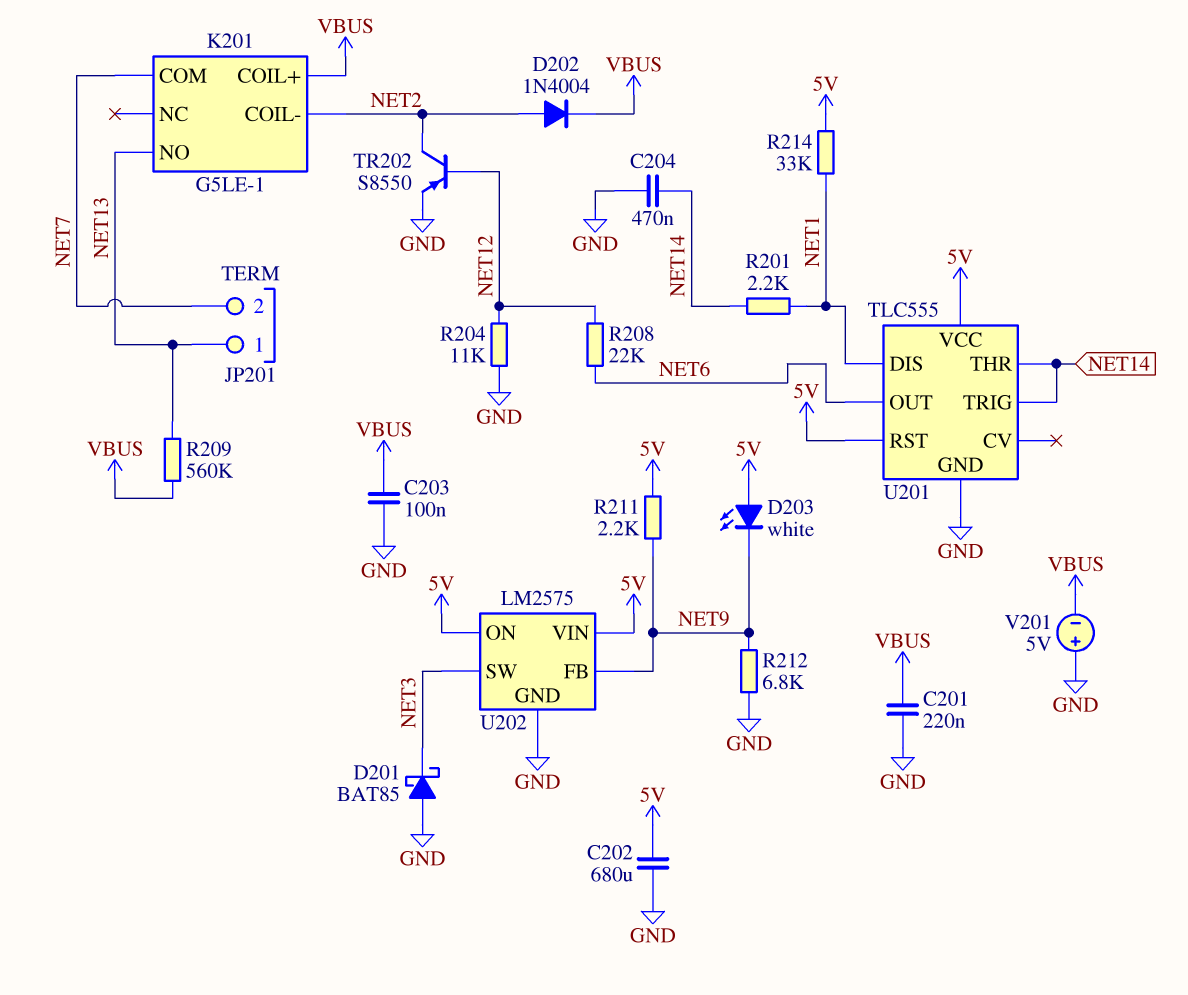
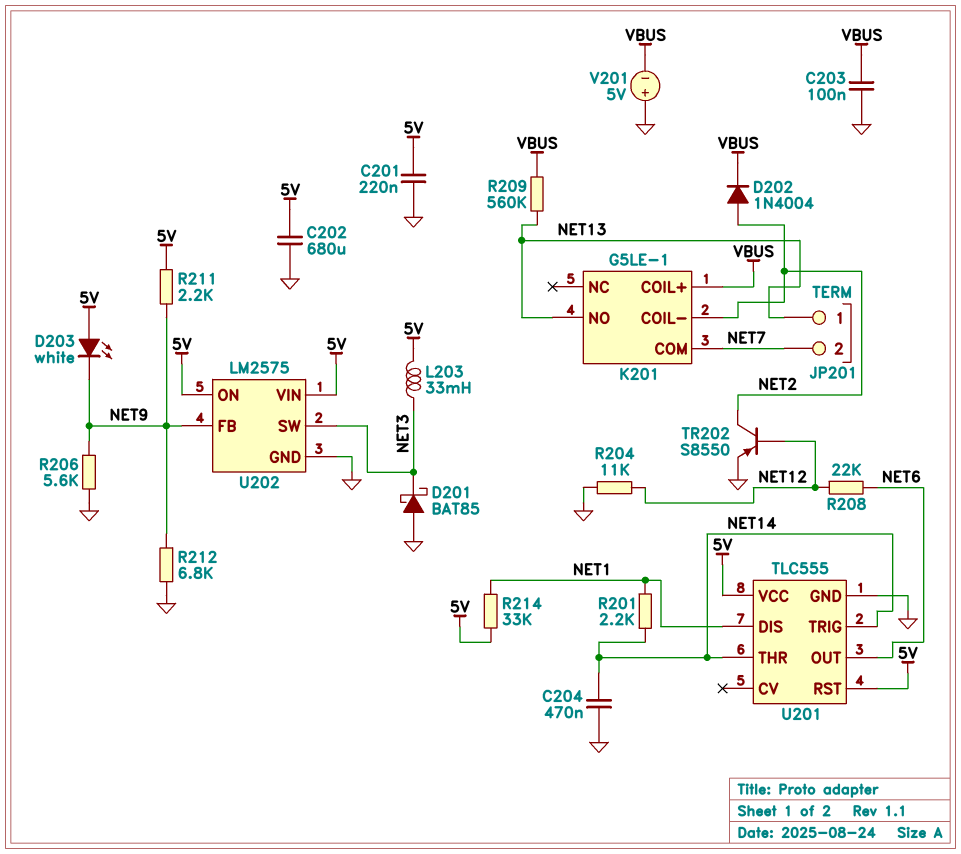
C201: 220nF (GND, VBUS) -> 220nF (5V, GND)
L203: none -> 33mH (5V, NET3)
R206: none -> 5.6k (GND, NET9)

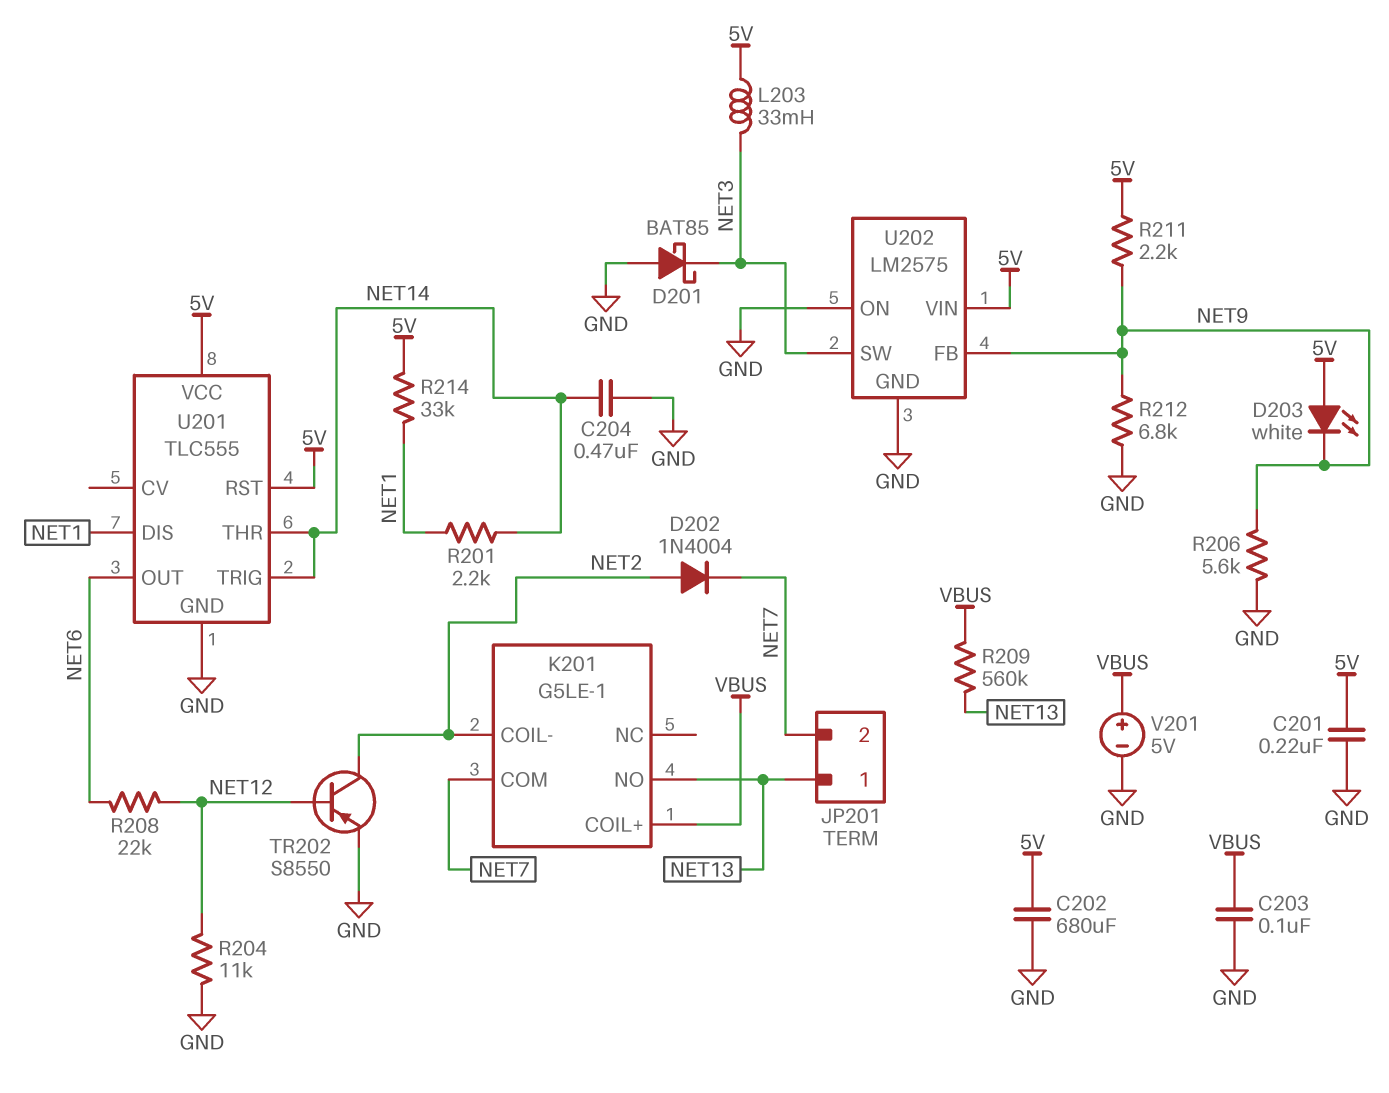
D202: diode 1N4004 (A NET2, K VBUS) -> diode 1N4004 (A NET2, K NET7)
U202 pin ON: 5V -> GND
V201: 5V (plus GND, minus VBUS) -> 5V (plus VBUS, minus GND)

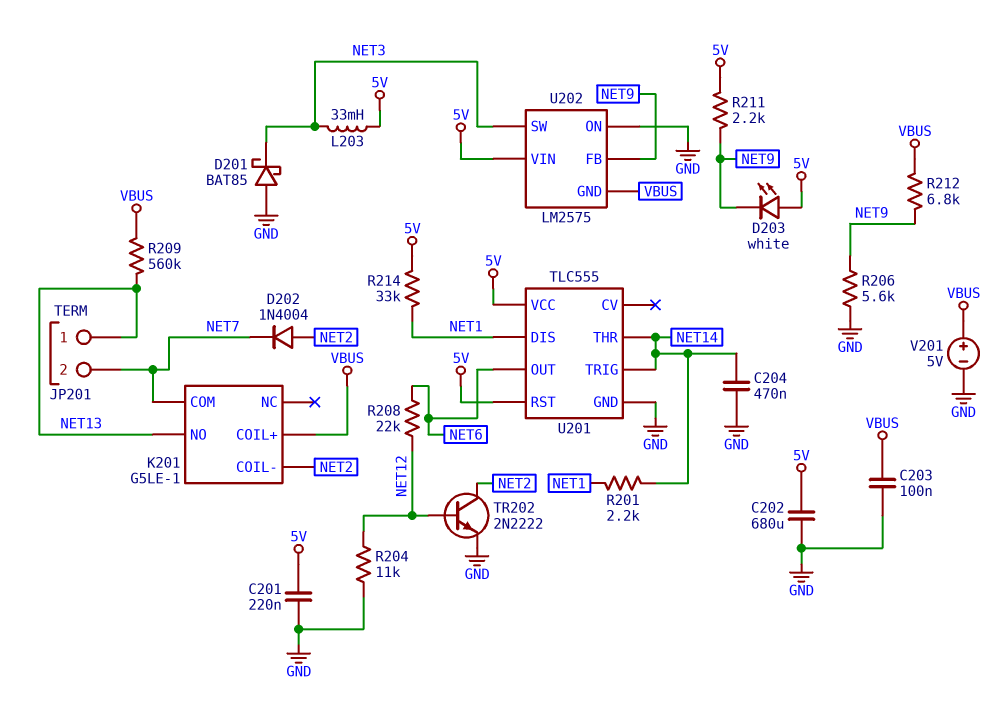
R212: 6.8k (GND, NET9) -> 6.8k (NET9, VBUS)
TR202: PNP S8550 (B NET12, C NET2, E GND) -> NPN 2N2222 (B NET12, C NET2, E GND)
U202 pin GND: GND -> VBUS

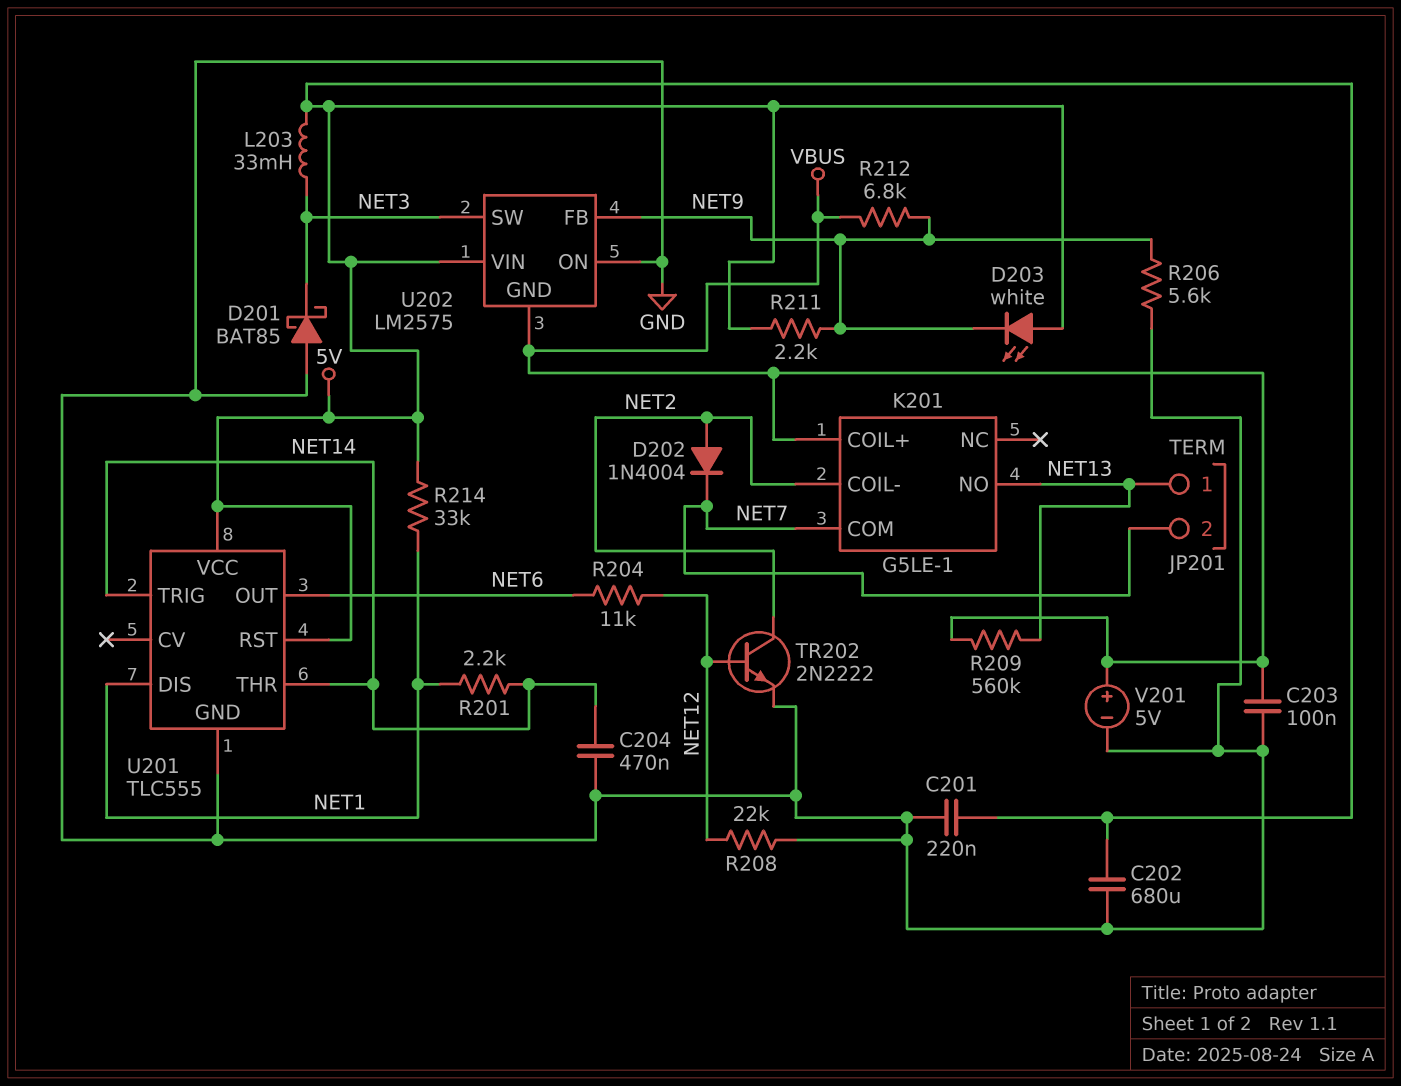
R204: 11k (GND, NET12) -> 11k (NET6, NET12)
R208: 22k (NET6, NET12) -> 22k (GND, NET12)

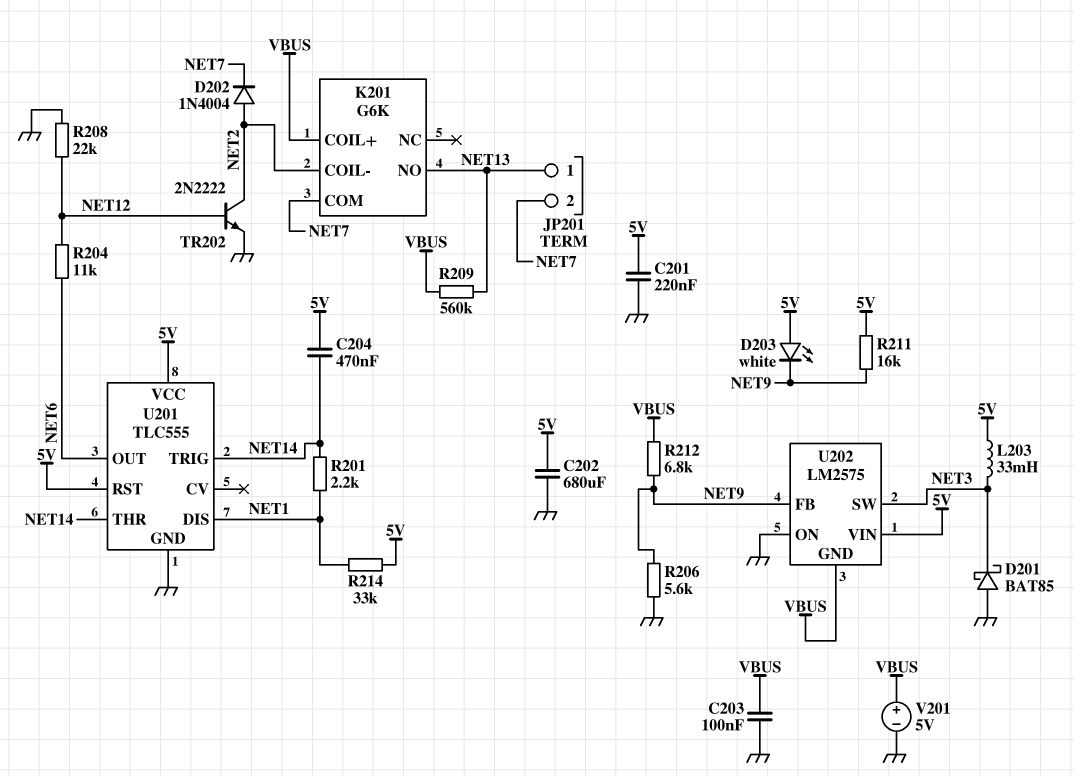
C204: 470nF (GND, NET14) -> 470nF (5V, NET14)
K201: G5LE-1 -> G6K
R211: 2.2k (5V, NET9) -> 16k (5V, NET9)

